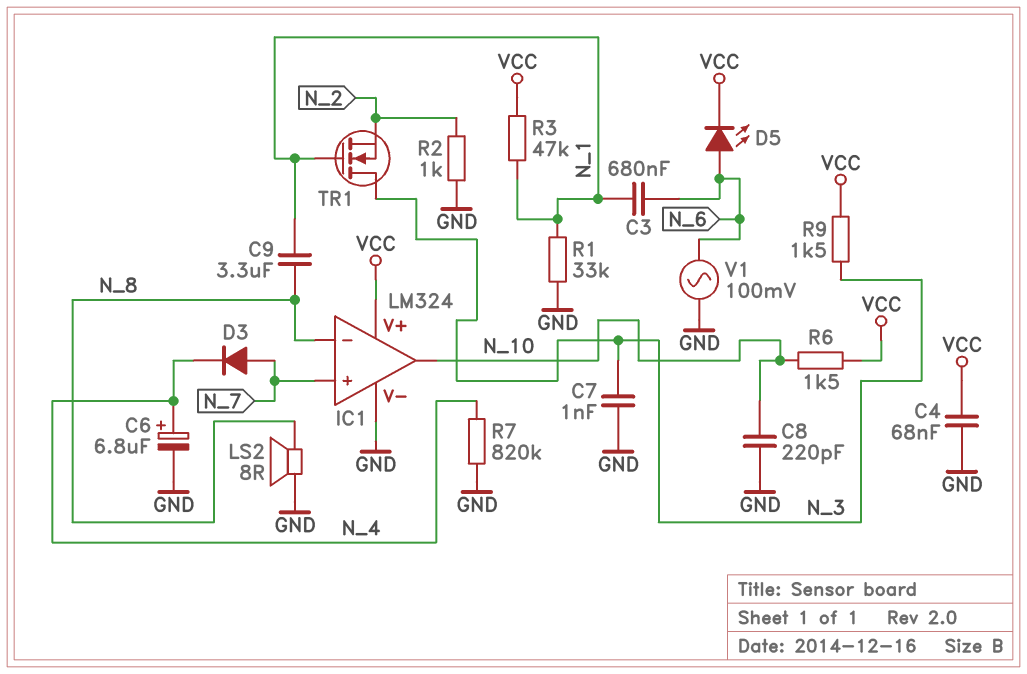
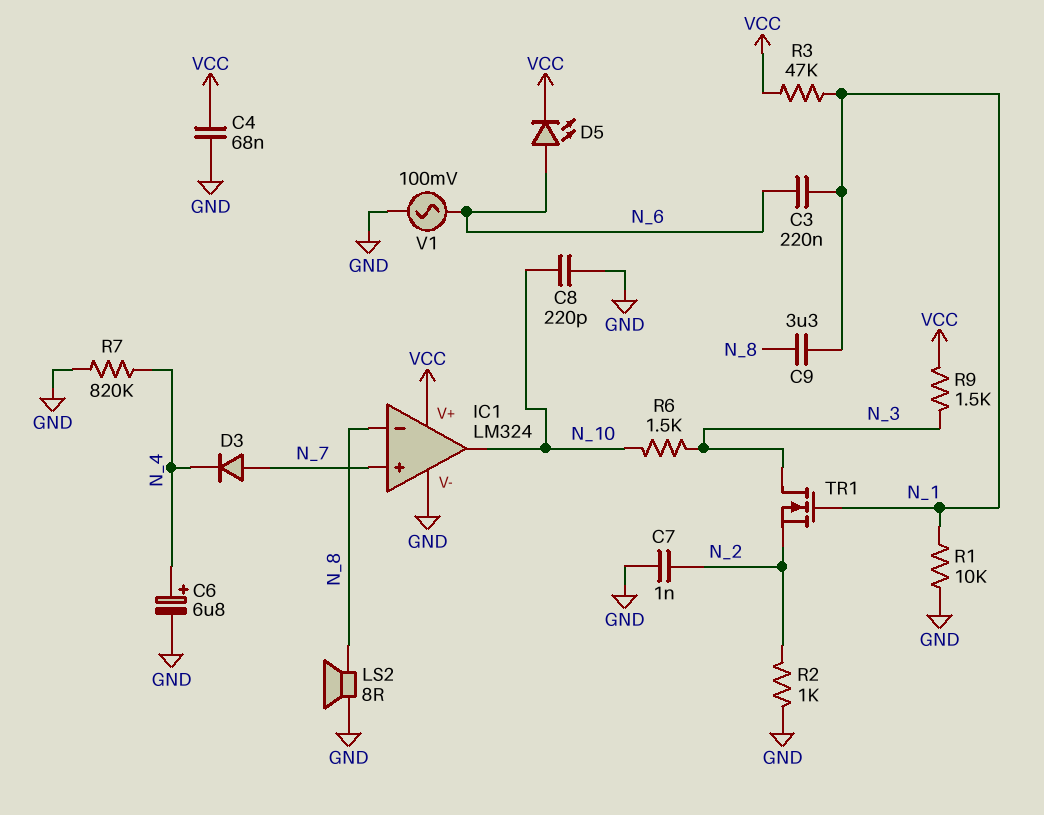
C3: 680nF (N_1, N_6) -> 220nF (N_1, N_6)
C7: 1nF (GND, N_3) -> 1nF (GND, N_2)
R1: 33k (GND, N_1) -> 10k (GND, N_1)
R6: 1.5k (N_10, VCC) -> 1.5k (N_3, N_10)

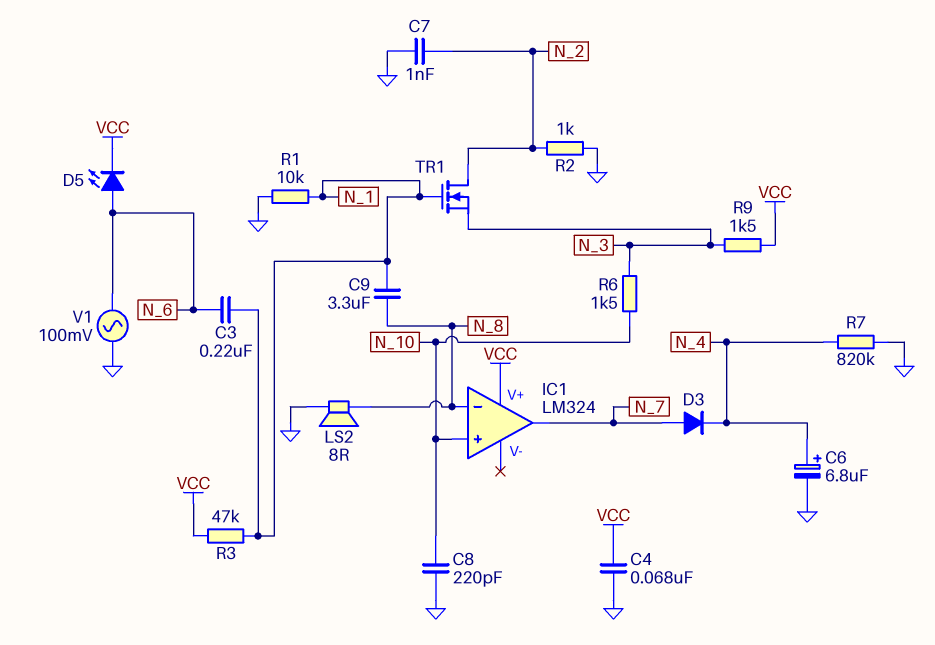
IC1 pin V-: GND -> none
IC1 pin in+: N_7 -> N_10
IC1 pin out: N_10 -> N_7
TR1: NMOS (G N_1, D N_3, S N_2) -> NMOS (G N_1, D N_2, S N_3)

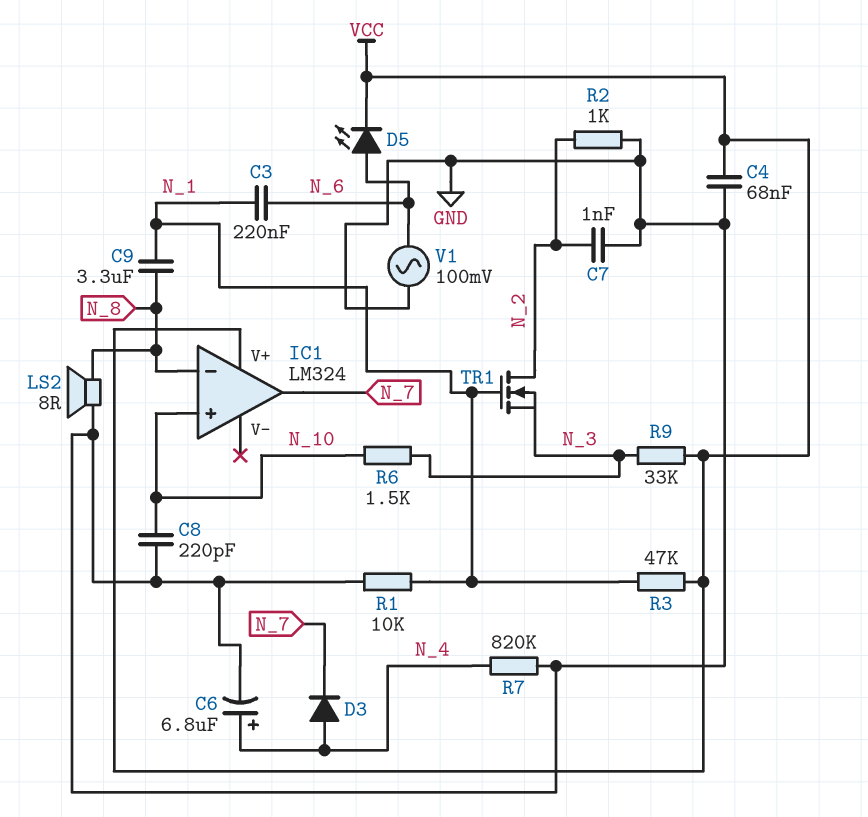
D3: diode (A N_7, K N_4) -> diode (A N_4, K N_7)
R9: 1.5k (N_3, VCC) -> 33k (N_3, VCC)

